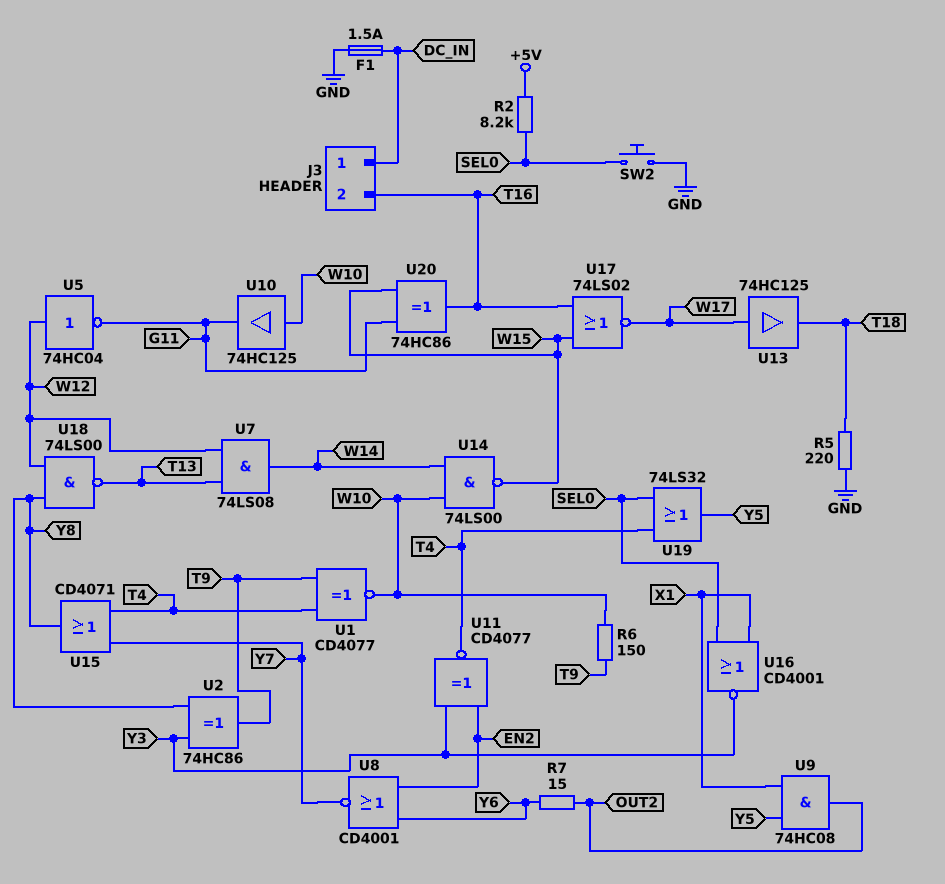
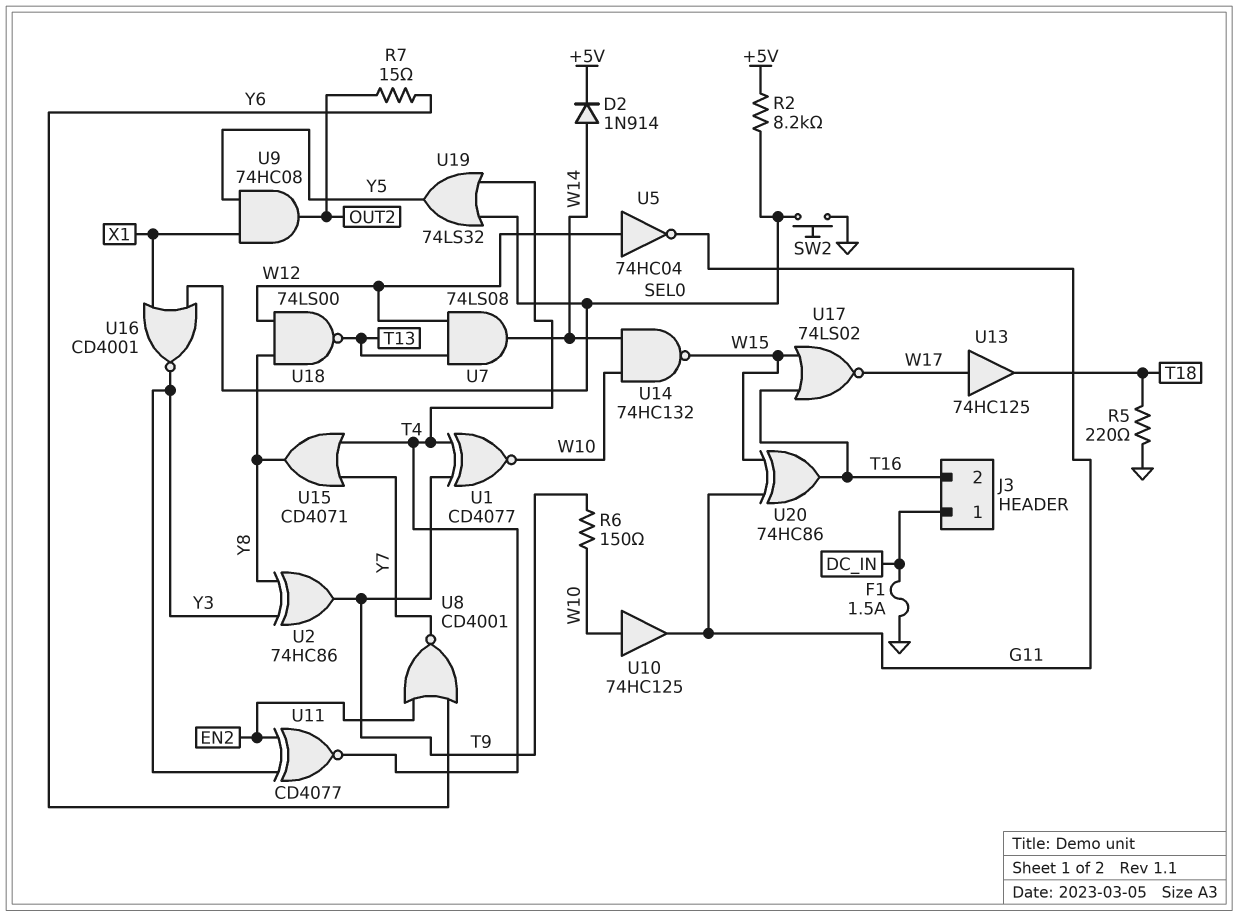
D2: none -> diode 1N914 (A W14, K +5V)
U14: NAND 74LS00 (in W10, in W14, out W15) -> NAND 74HC132 (in W10, in W14, out W15)

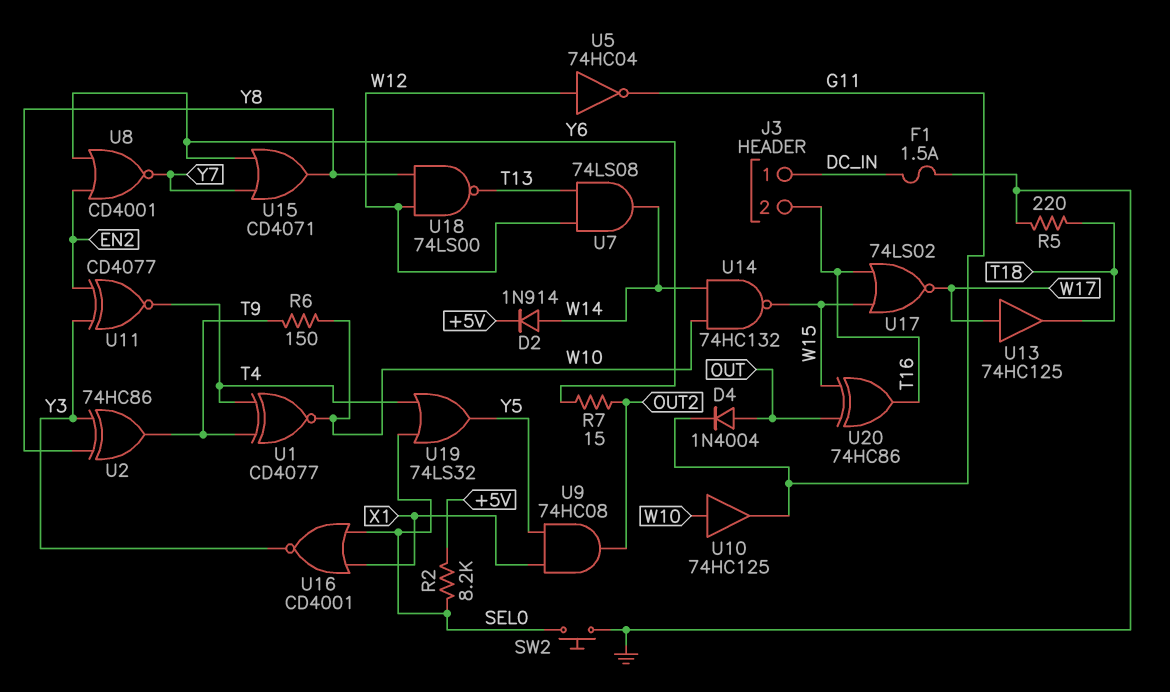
D4: none -> diode 1N4004 (A OUT, K G11)
U15: OR CD4071 (in T4, in Y7, out Y8) -> OR CD4071 (in Y6, in Y7, out Y8)
U20: XOR 74HC86 (in G11, in W15, out T16) -> XOR 74HC86 (in OUT, in W15, out T16)

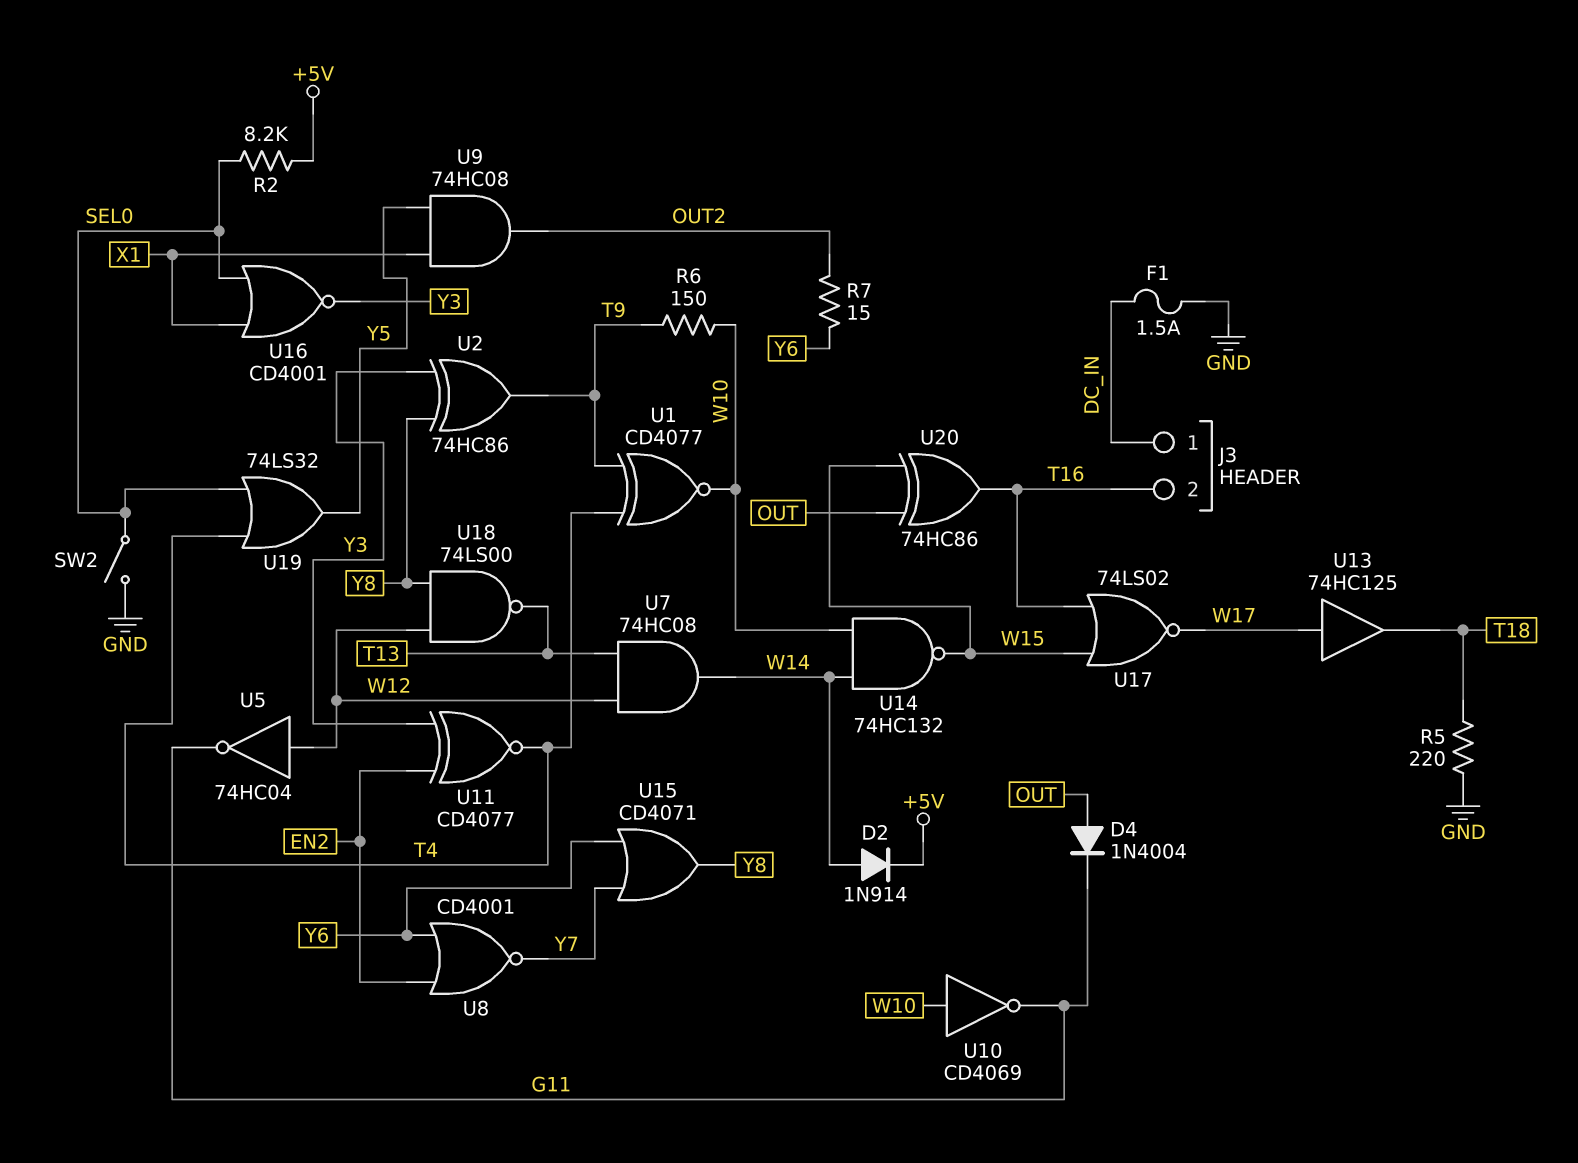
SW2: button (GND, SEL0) -> switch (GND, SEL0)
U7: AND 74LS08 (in T13, in W12, out W14) -> AND 74HC08 (in T13, in W12, out W14)
U10: buffer 74HC125 (in W10, out G11) -> NOT CD4069 (in W10, out G11)

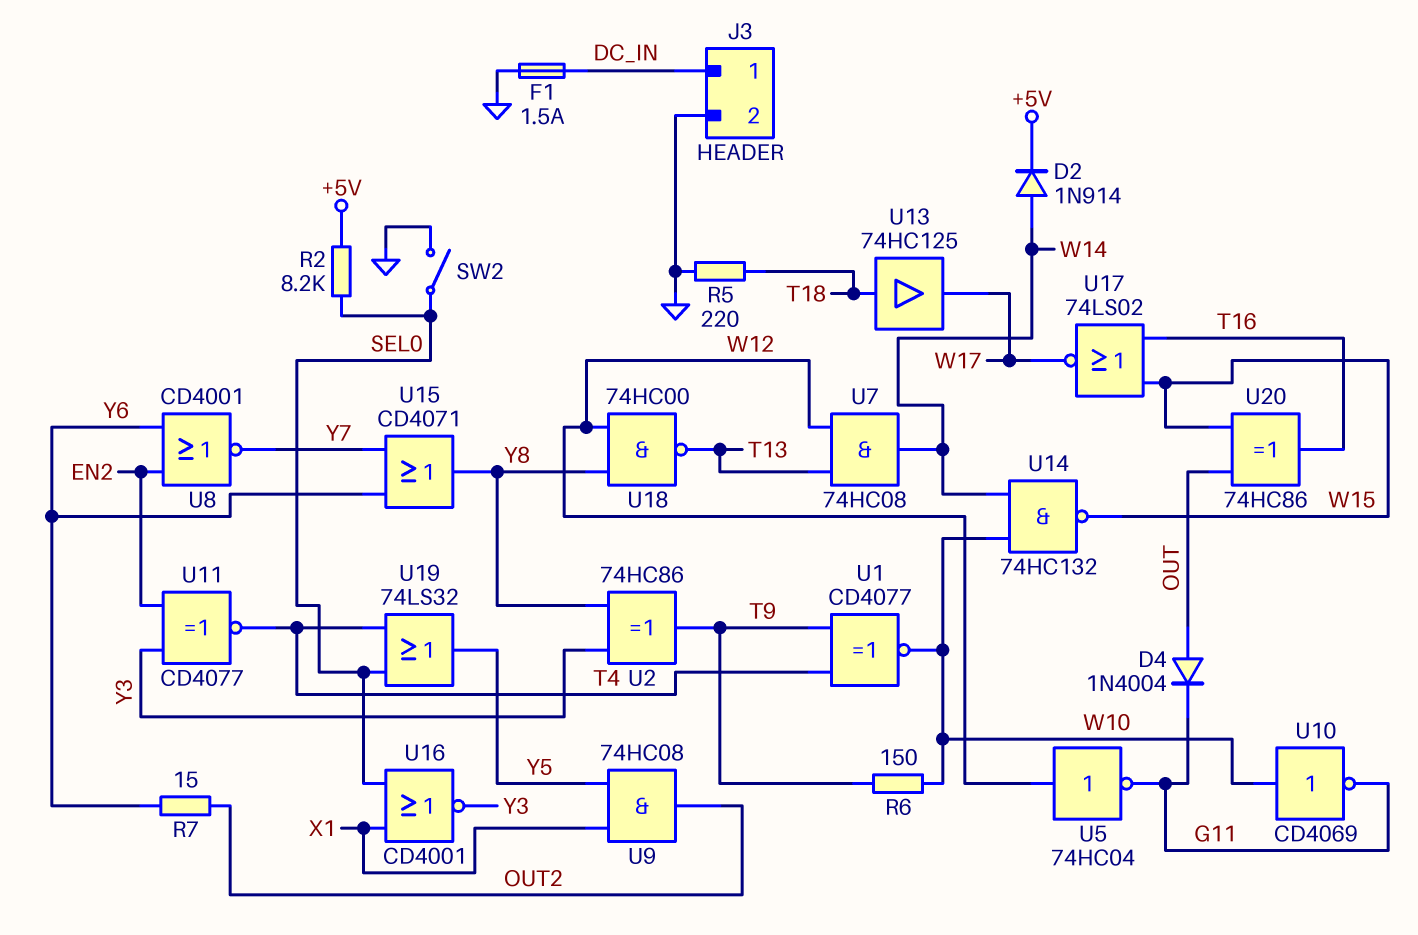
J3 pin 2: T16 -> GND
U13: buffer 74HC125 (in W17, out T18) -> buffer 74HC125 (in T18, out W17)
U18: NAND 74LS00 (in W12, in Y8, out T13) -> NAND 74HC00 (in W12, in Y8, out T13)

